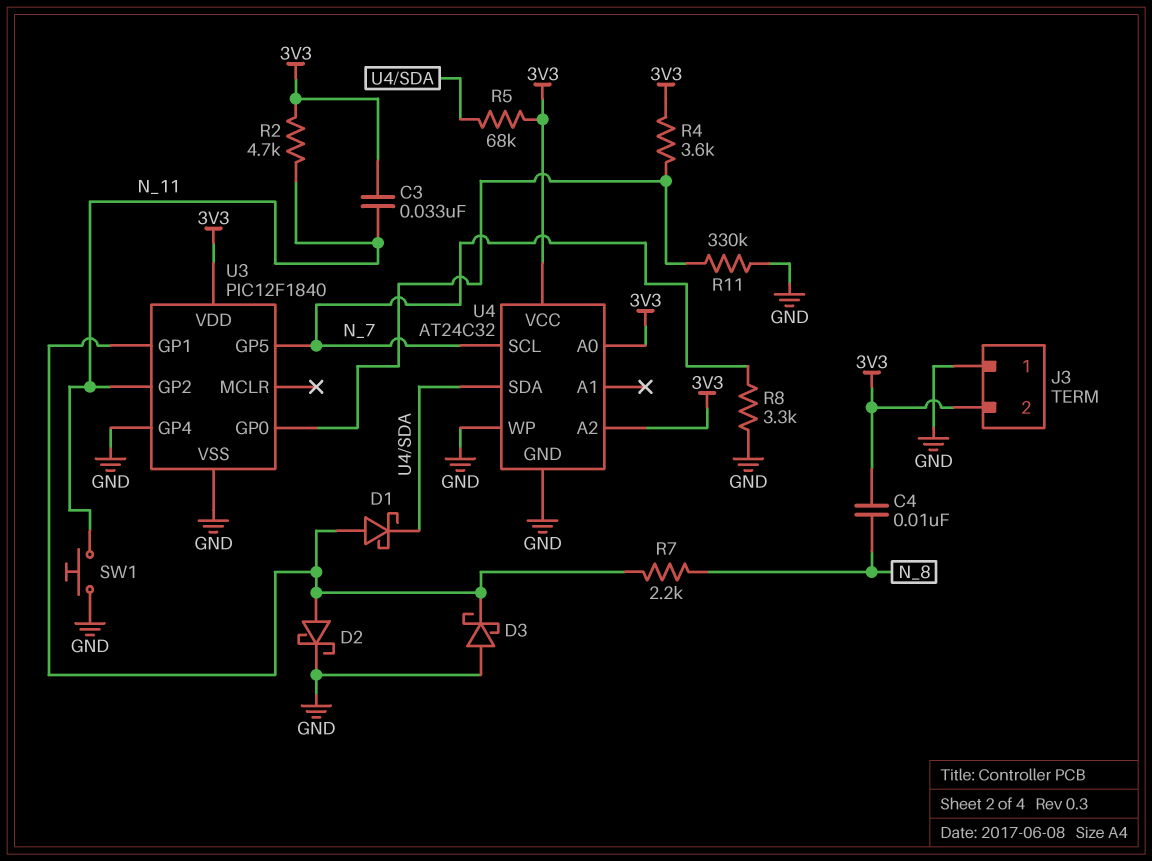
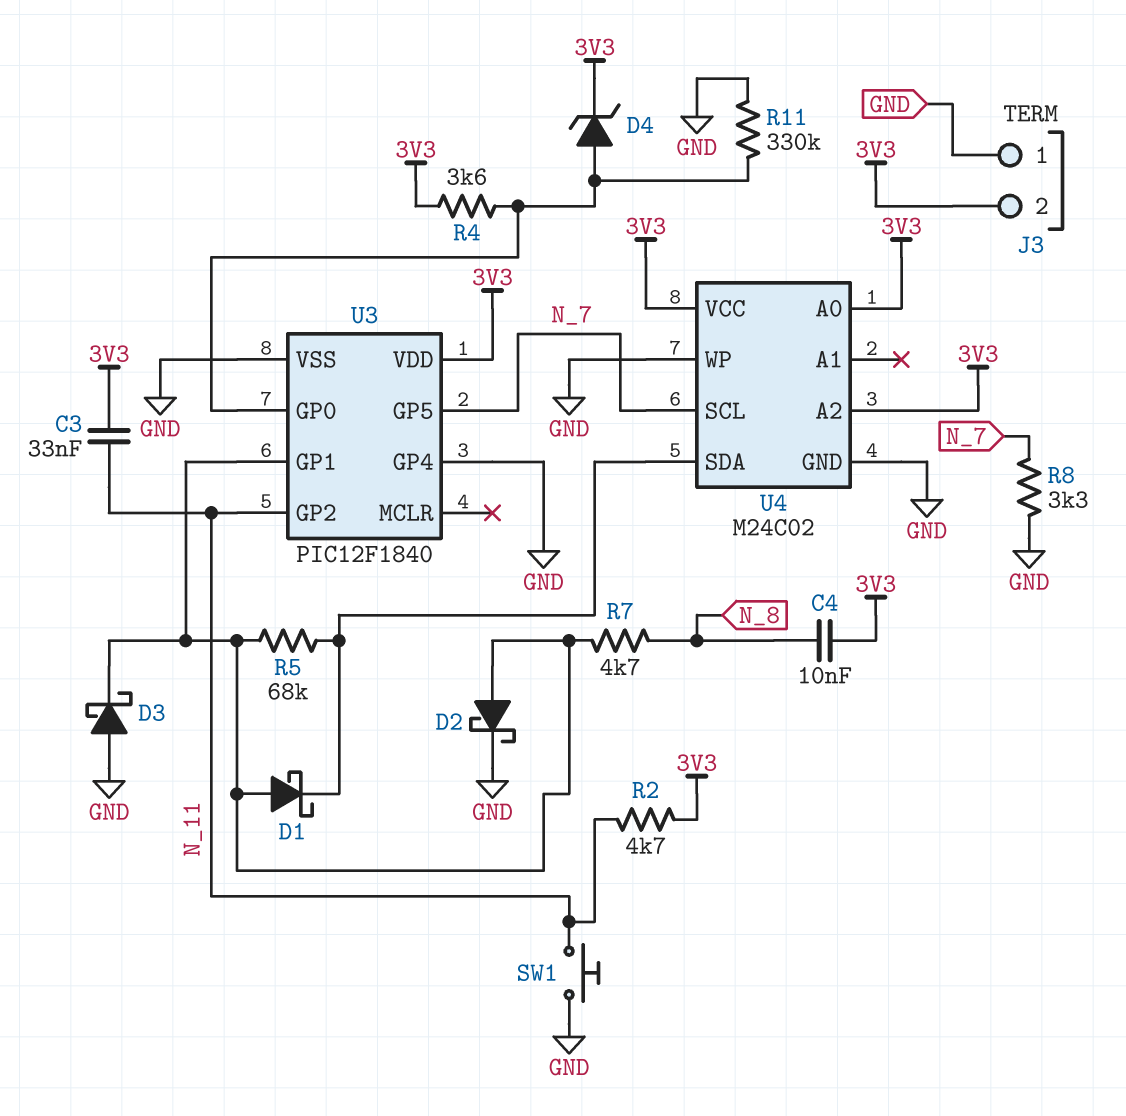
D4: none -> zener (A U3/GP0, K 3V3)
R5: 68k (3V3, U4/SDA) -> 68k (U3/GP1, U4/SDA)
R7: 2.2k (N_8, U3/GP1) -> 4.7k (N_8, U3/GP1)
U4: AT24C32 -> M24C02

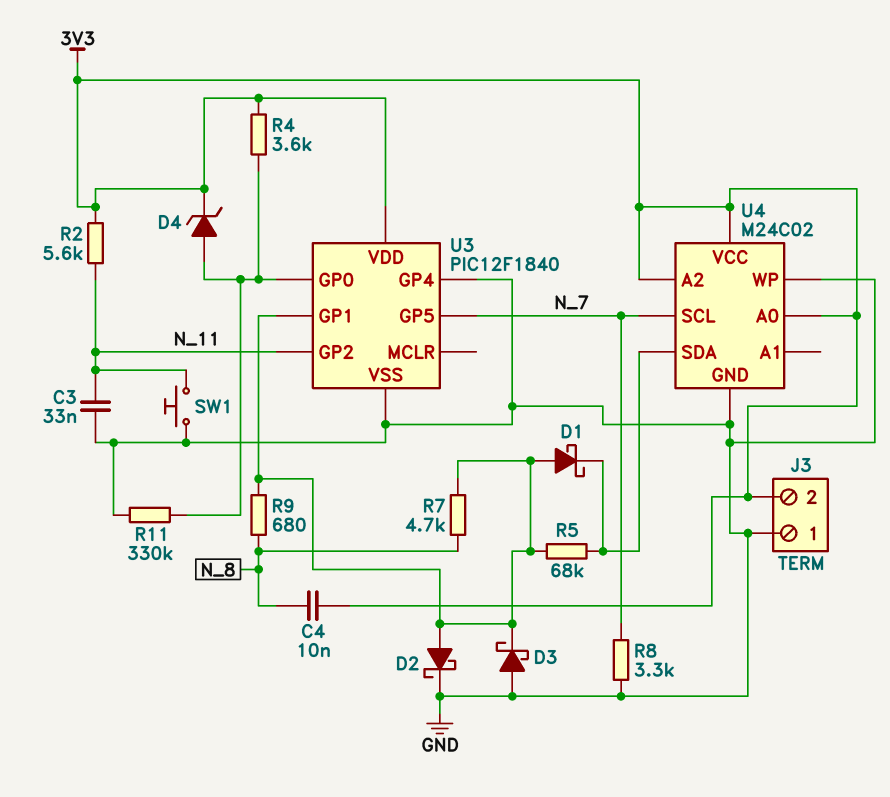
C3: 33nF (3V3, N_11) -> 33nF (GND, N_11)
R2: 4.7k (3V3, N_11) -> 5.6k (3V3, N_11)
R9: none -> 680 (N_8, U3/GP1)

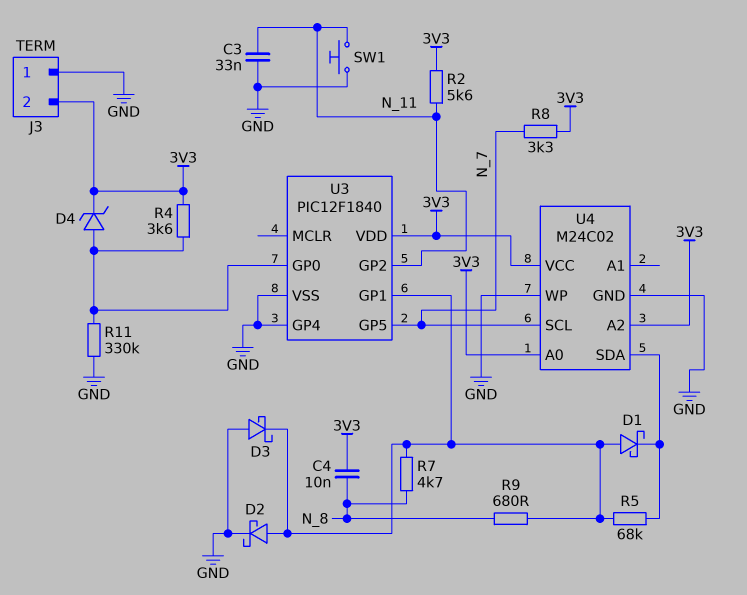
R8: 3.3k (GND, N_7) -> 3.3k (3V3, N_7)

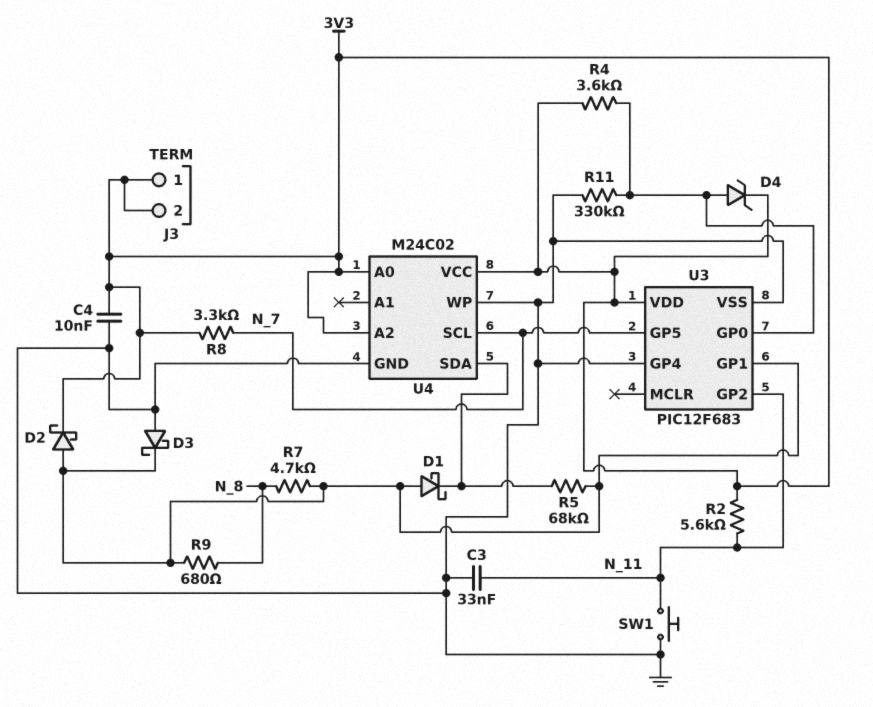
C4: 10nF (3V3, N_8) -> 10nF (3V3, GND)
D2: schottky (A U3/GP1, K GND) -> schottky (A U3/GP1, K 3V3)
J3 pin 1: GND -> 3V3
U3: PIC12F1840 -> PIC12F683

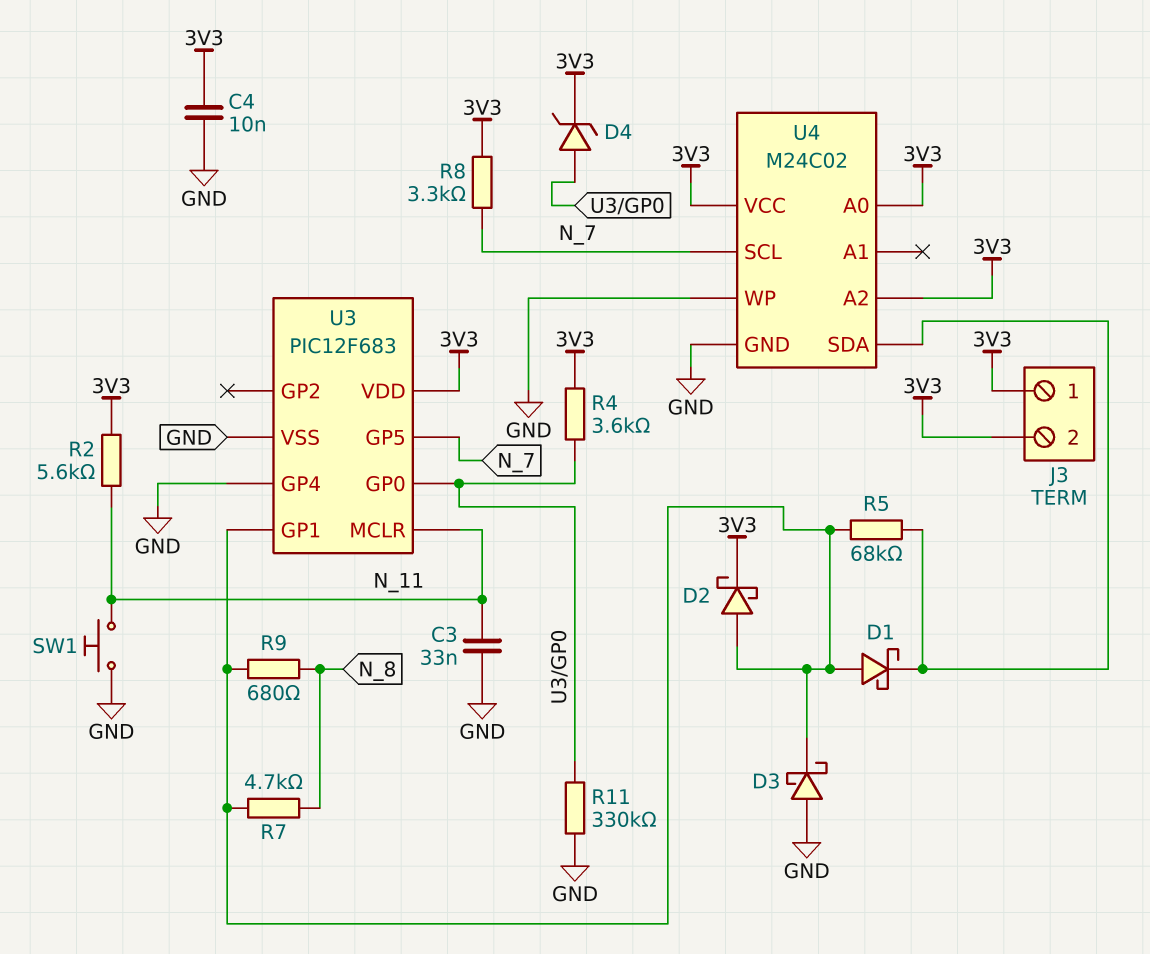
U3 pin GP2: N_11 -> none
U3 pin MCLR: none -> N_11

